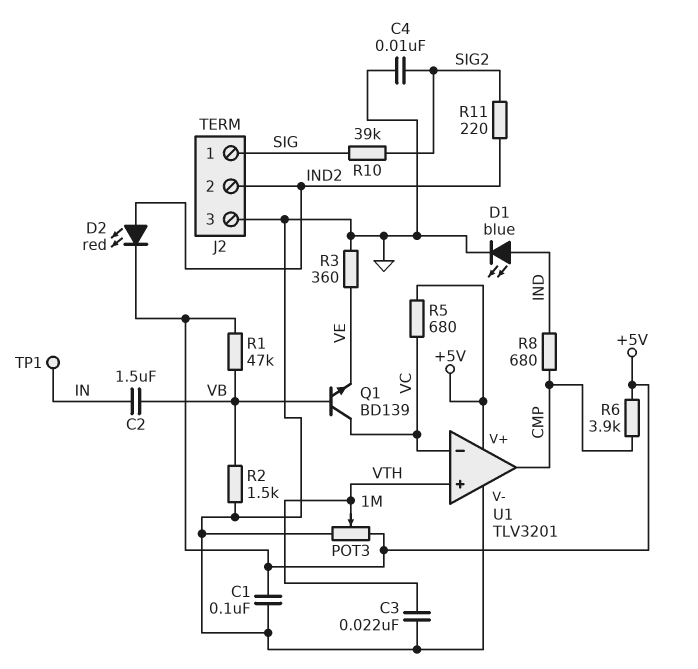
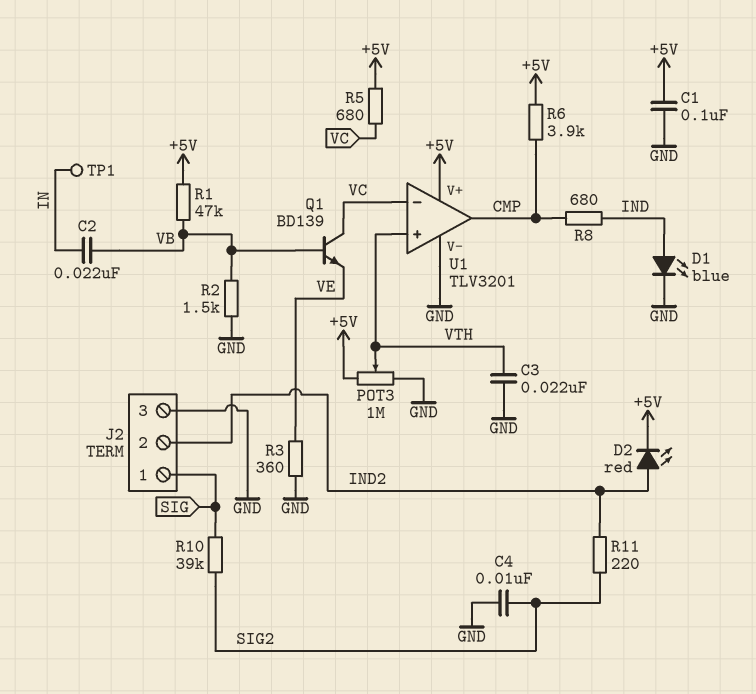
C2: 1.5uF (IN, VB) -> 22nF (IN, VB)

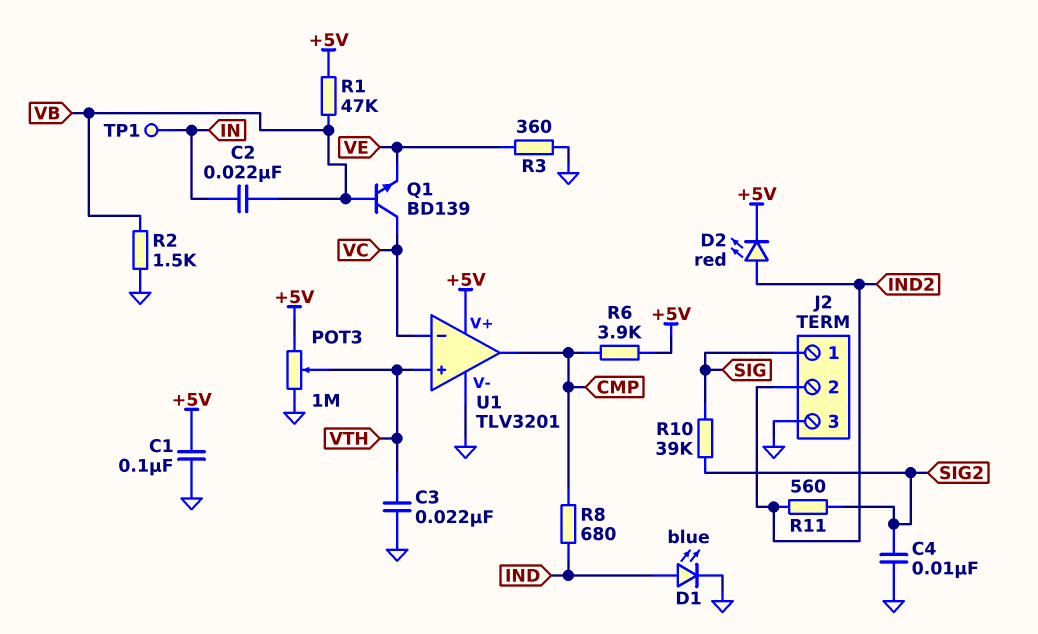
R5: 680 (+5V, VC) -> none
R11: 220 (IND2, SIG2) -> 560 (IND2, SIG2)

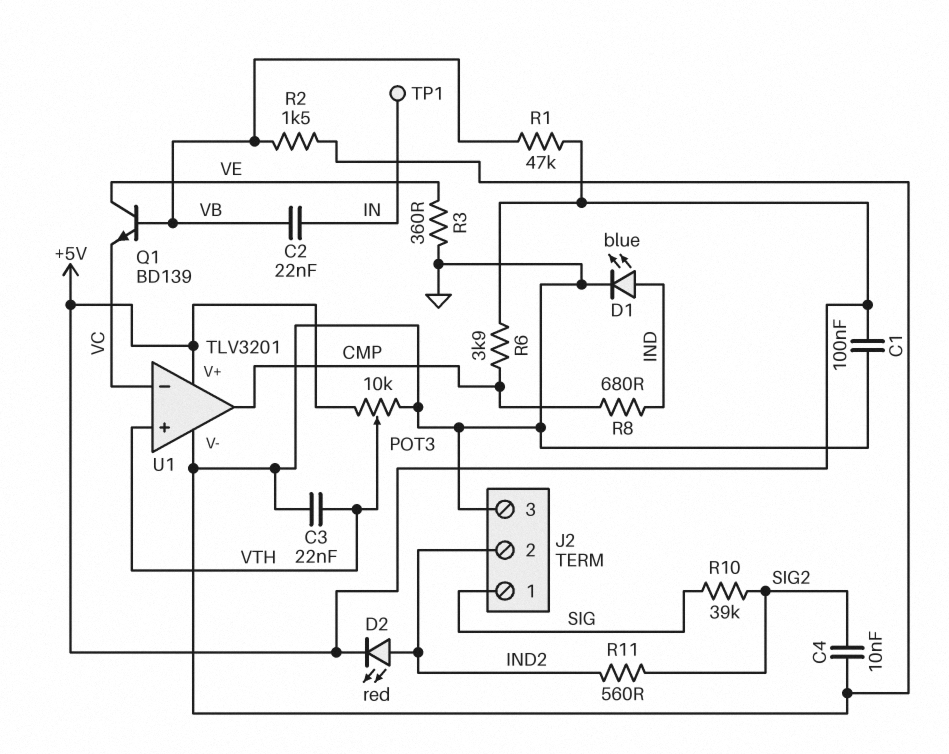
POT3: 1M (+5V, GND, wiper VTH) -> 10k (+5V, GND, wiper VTH)
Q1: NPN BD139 (B VB, C VC, E VE) -> NPN BD139 (B VB, C VE, E VC)

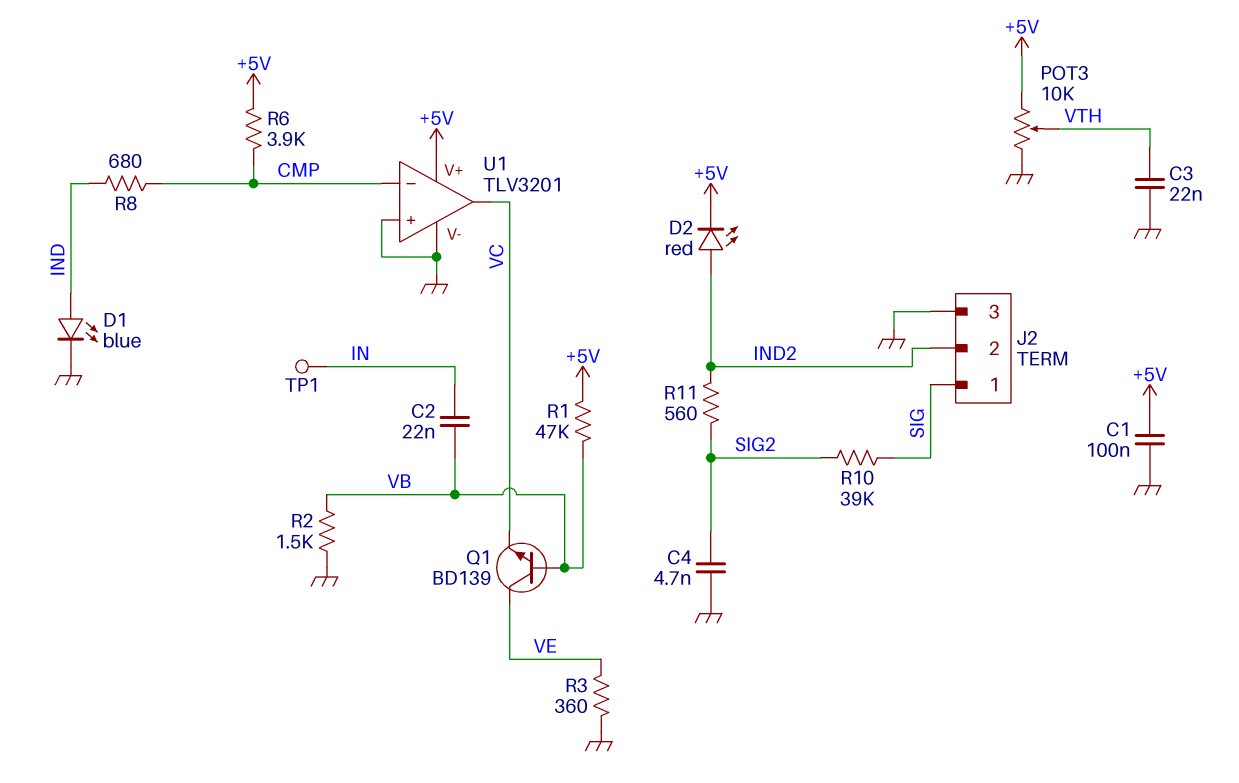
C4: 10nF (GND, SIG2) -> 4.7nF (GND, SIG2)
U1 pin in+: VTH -> GND
U1 pin in-: VC -> CMP
U1 pin out: CMP -> VC

